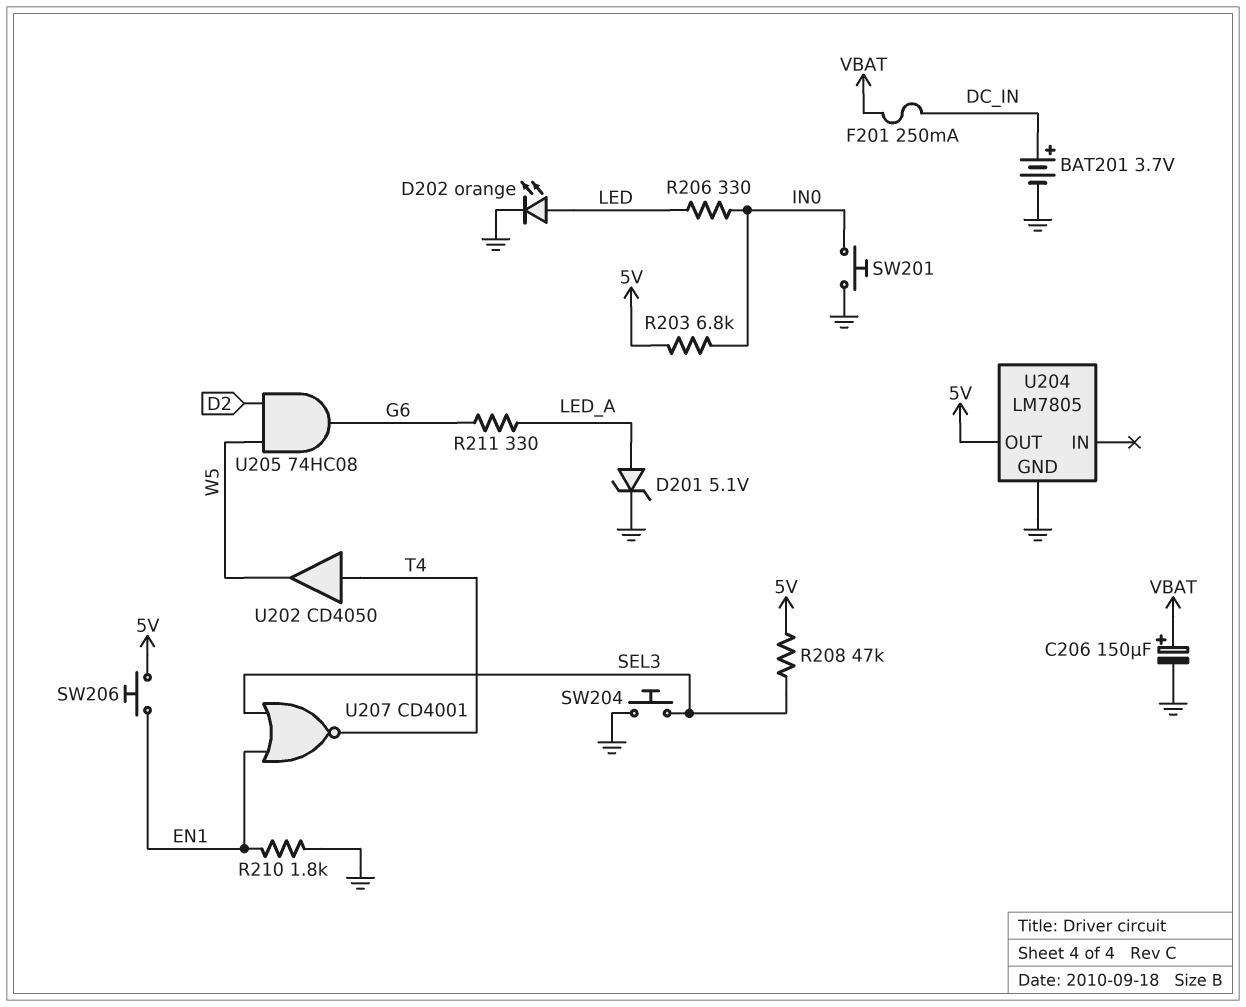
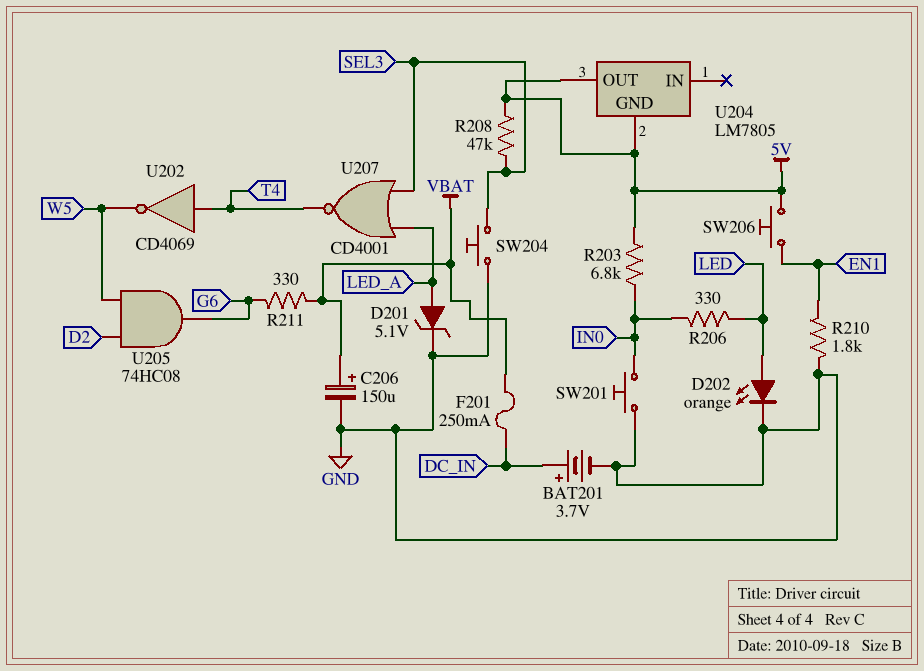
R211: 330 (G6, LED_A) -> 330 (G6, VBAT)
U202: buffer CD4050 (in T4, out W5) -> NOT CD4069 (in T4, out W5)
U204 pin GND: GND -> 5V
U207: NOR CD4001 (in EN1, in SEL3, out T4) -> NOR CD4001 (in LED_A, in SEL3, out T4)

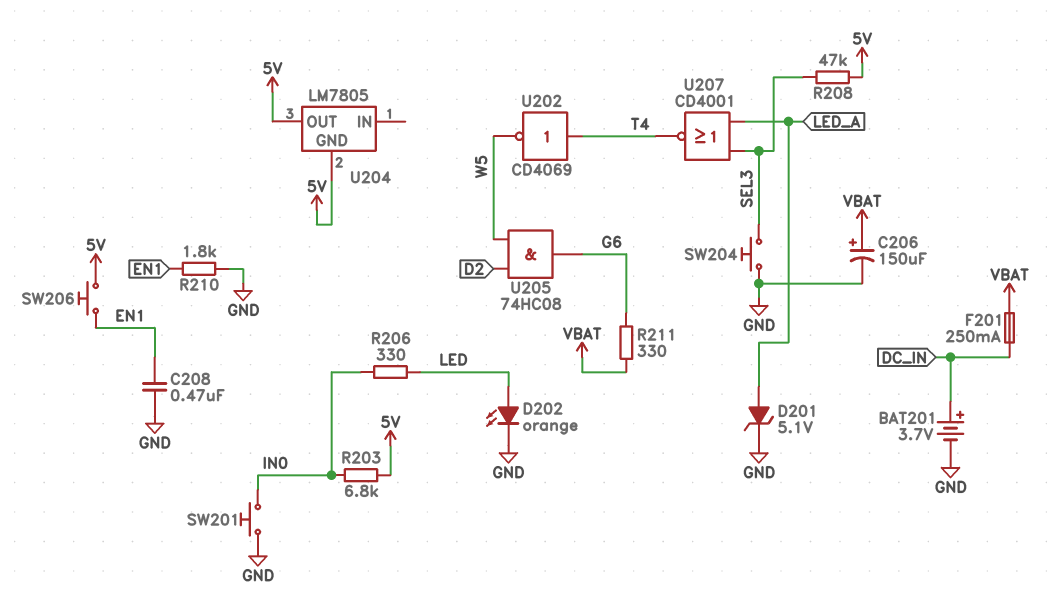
C208: none -> 470nF (EN1, GND)

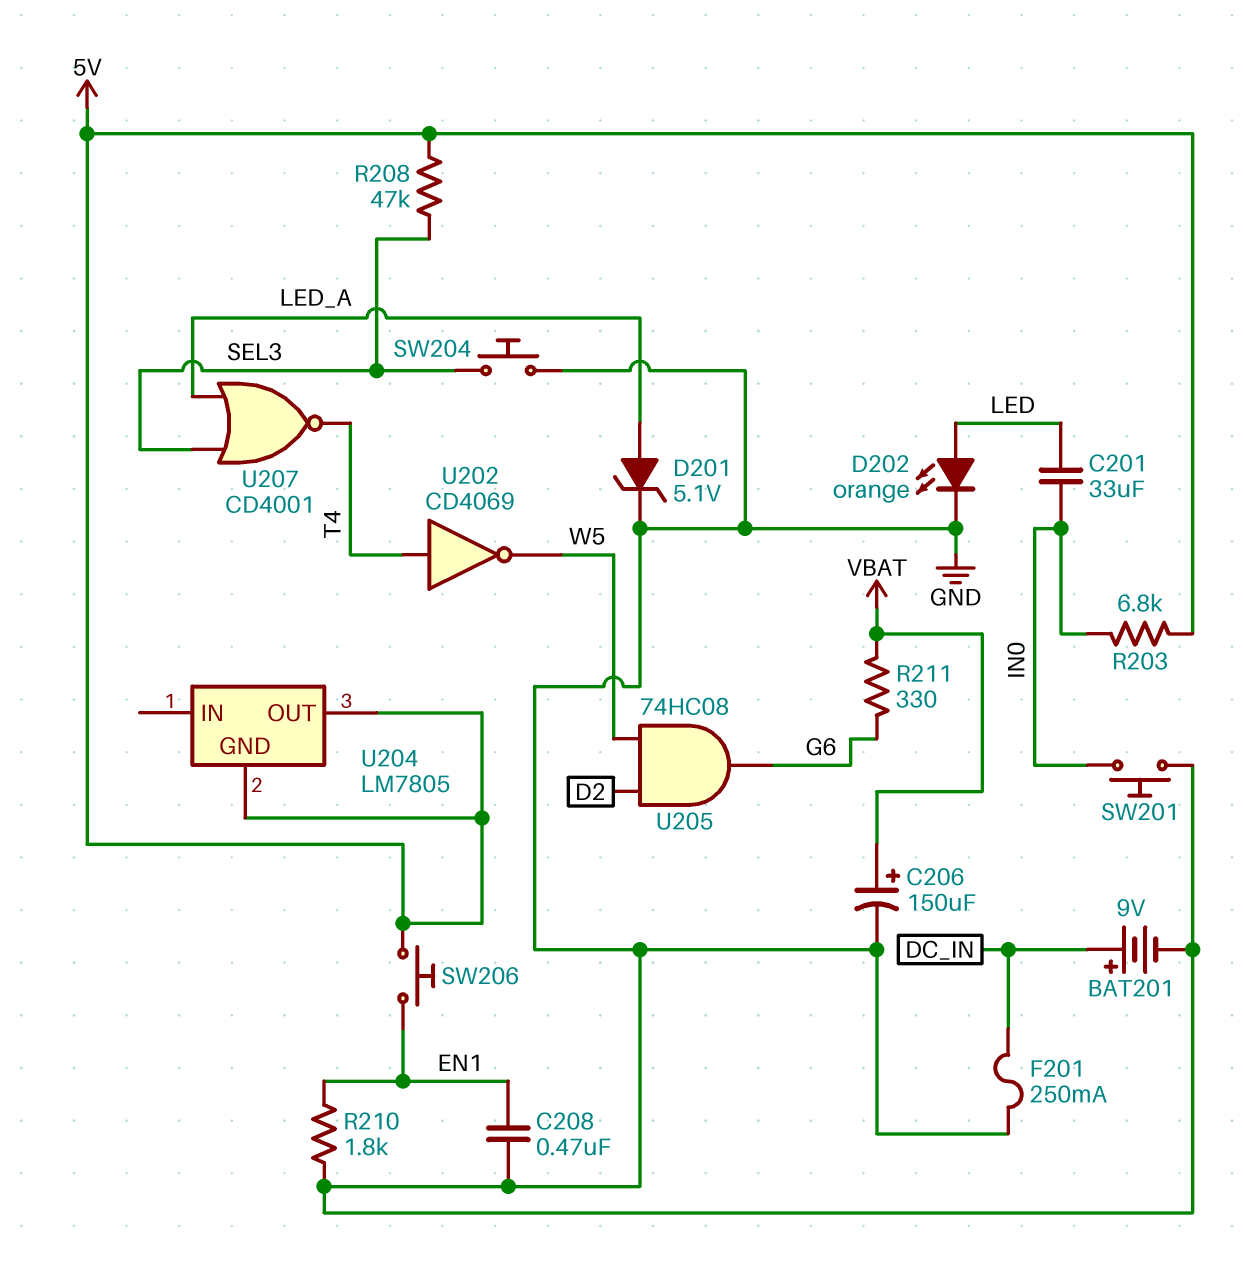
BAT201: 3.7V (plus DC_IN, minus GND) -> 9V (plus DC_IN, minus GND)
C201: none -> 33uF (IN0, LED)
F201: 250mA (DC_IN, VBAT) -> 250mA (DC_IN, GND)
R206: 330 (IN0, LED) -> none

